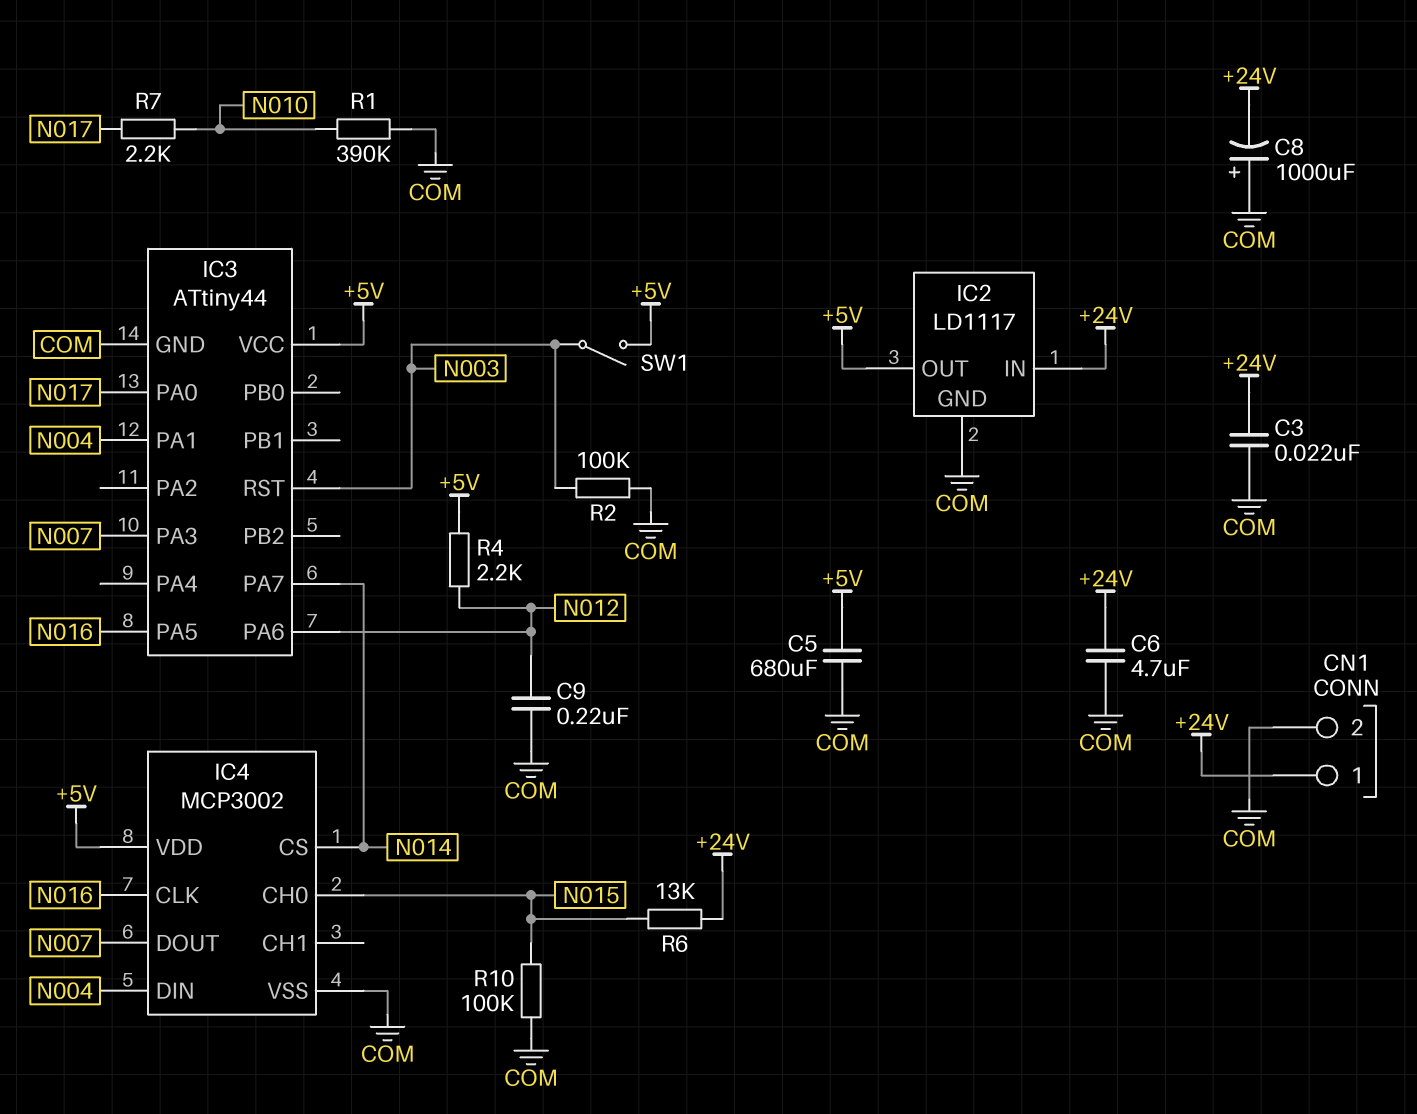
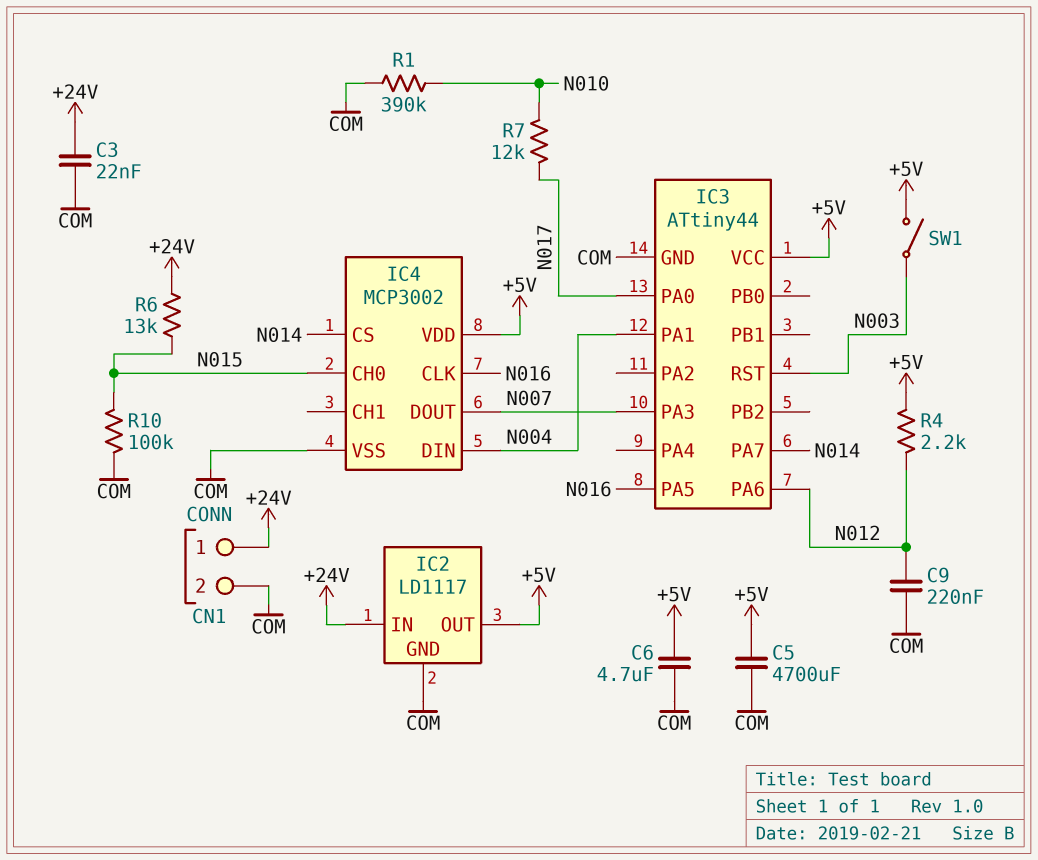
C5: 680uF (+5V, COM) -> 4700uF (+5V, COM)
C6: 4.7uF (+24V, COM) -> 4.7uF (+5V, COM)
C8: 1000uF (plus COM, minus +24V) -> none
R2: 100k (COM, N003) -> none
R7: 2.2k (N010, N017) -> 12k (N010, N017)

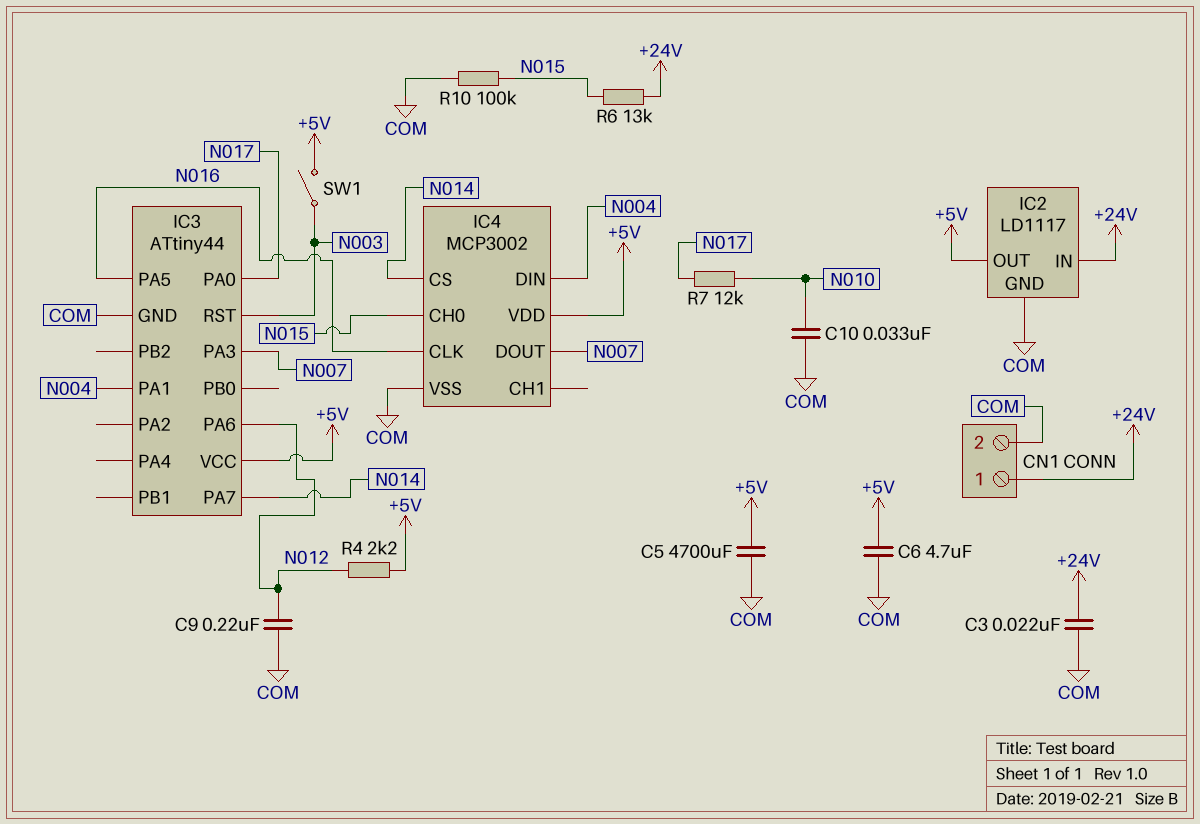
C10: none -> 33nF (COM, N010)
R1: 390k (COM, N010) -> none

